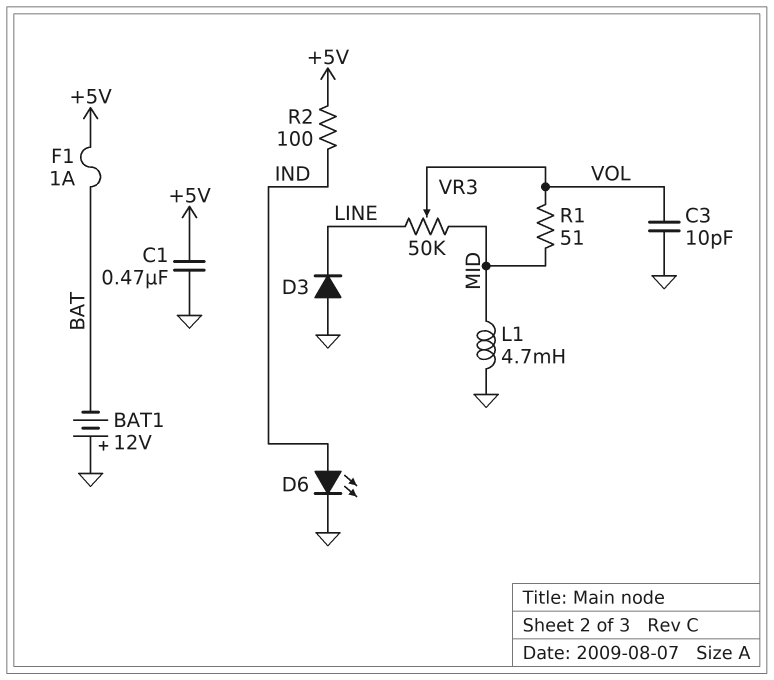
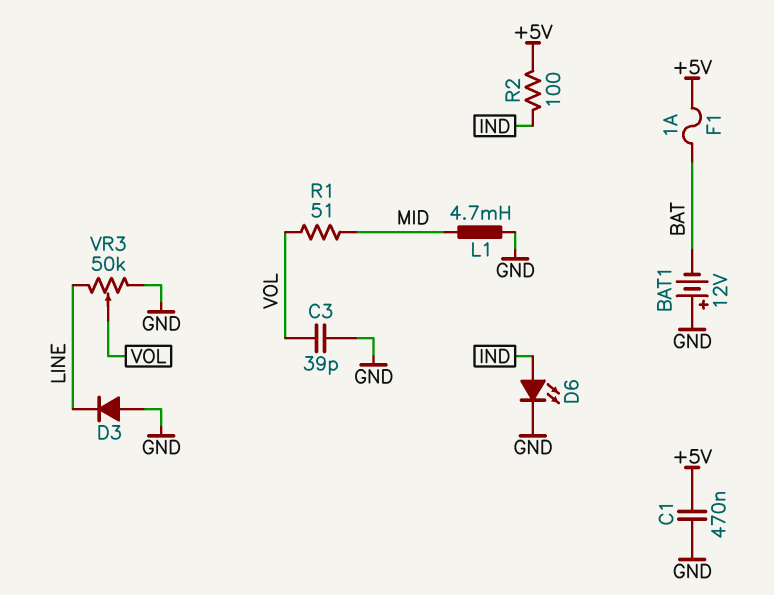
C3: 10pF (GND, VOL) -> 39pF (GND, VOL)
VR3: 50k (LINE, MID, wiper VOL) -> 50k (GND, LINE, wiper VOL)

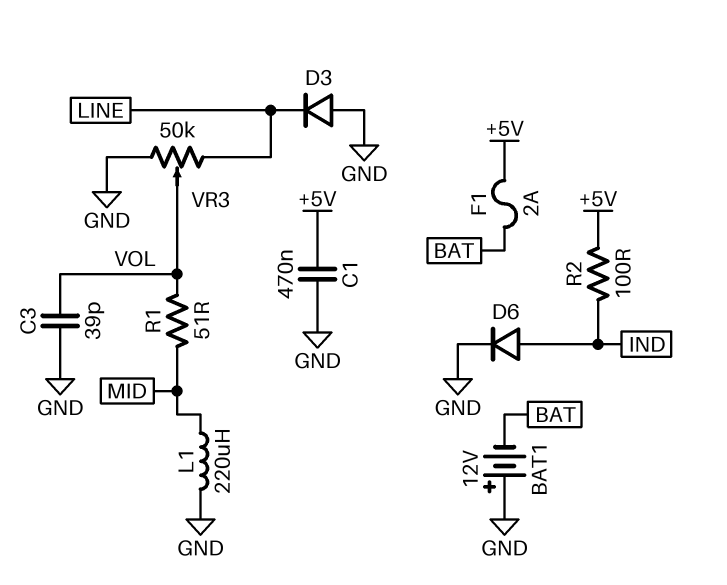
D6: LED (A IND, K GND) -> diode (A IND, K GND)
F1: 1A (+5V, BAT) -> 2A (+5V, BAT)
L1: 4.7mH (GND, MID) -> 220uH (GND, MID)

